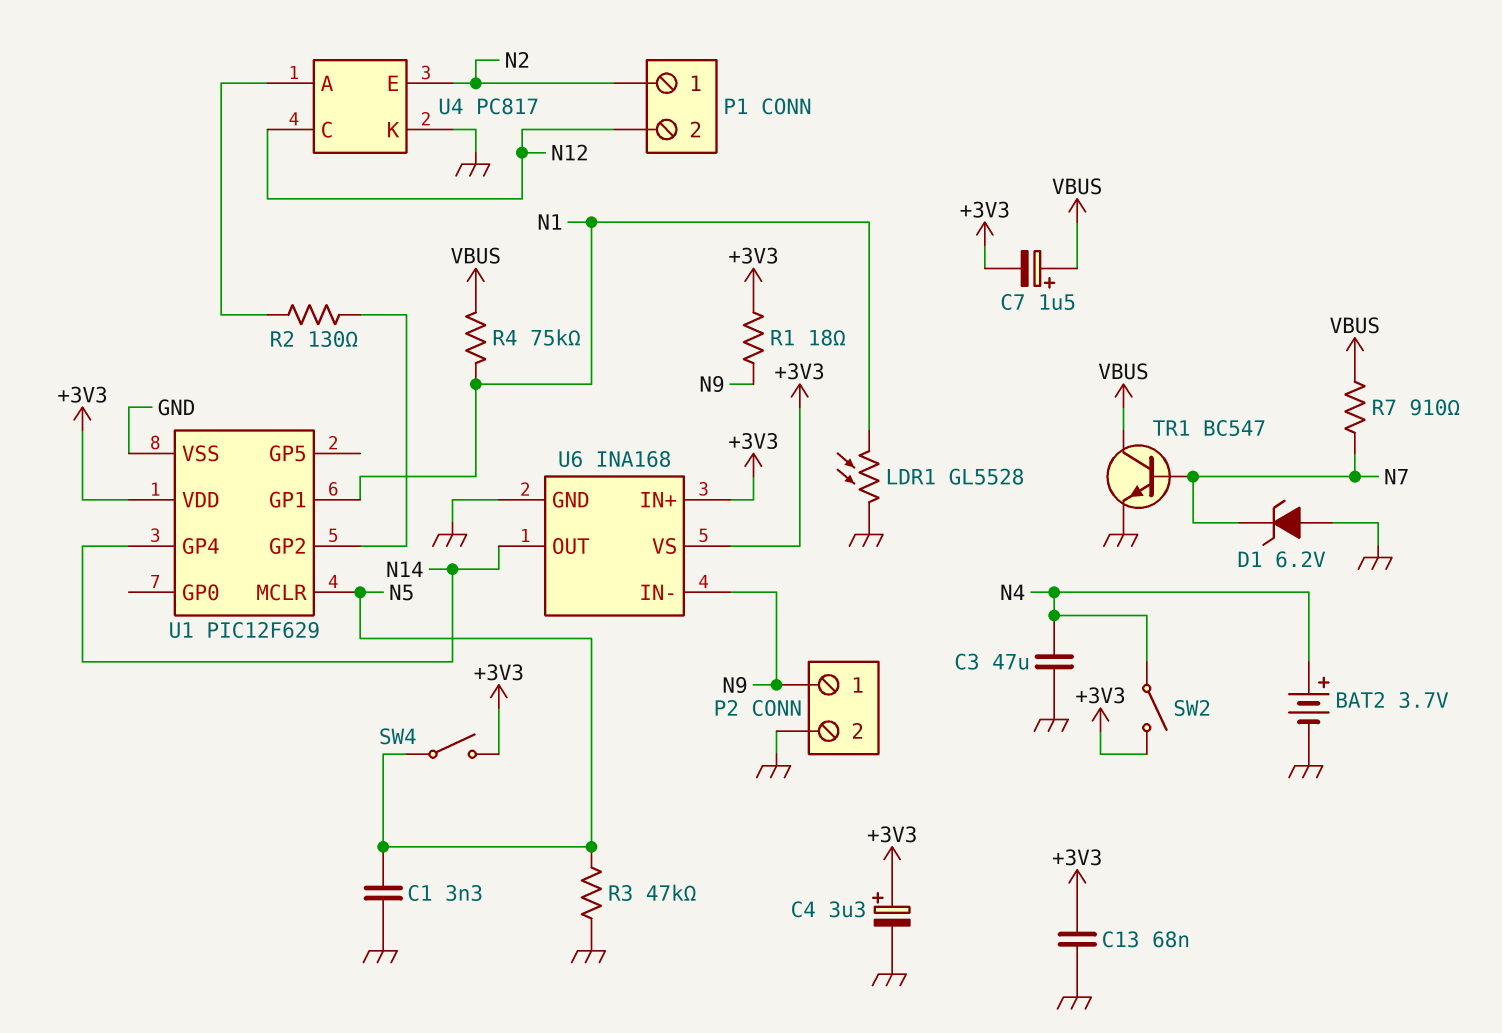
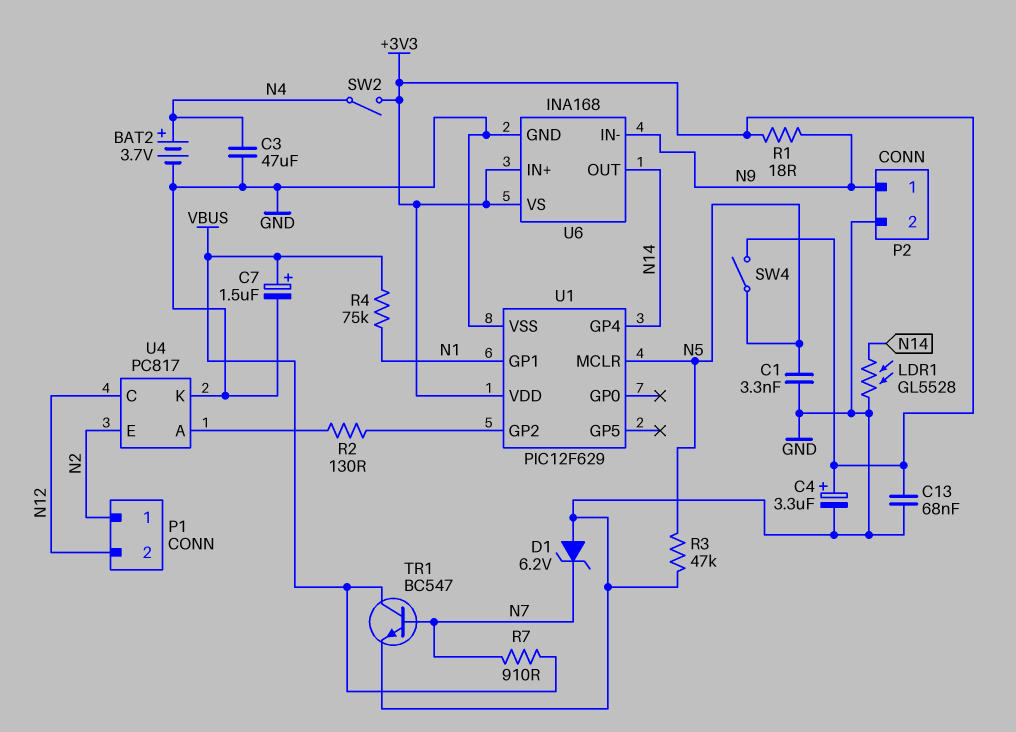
C7: 1.5uF (plus VBUS, minus +3V3) -> 1.5uF (plus VBUS, minus GND)
LDR1: GL5528 (GND, N1) -> GL5528 (GND, N14)

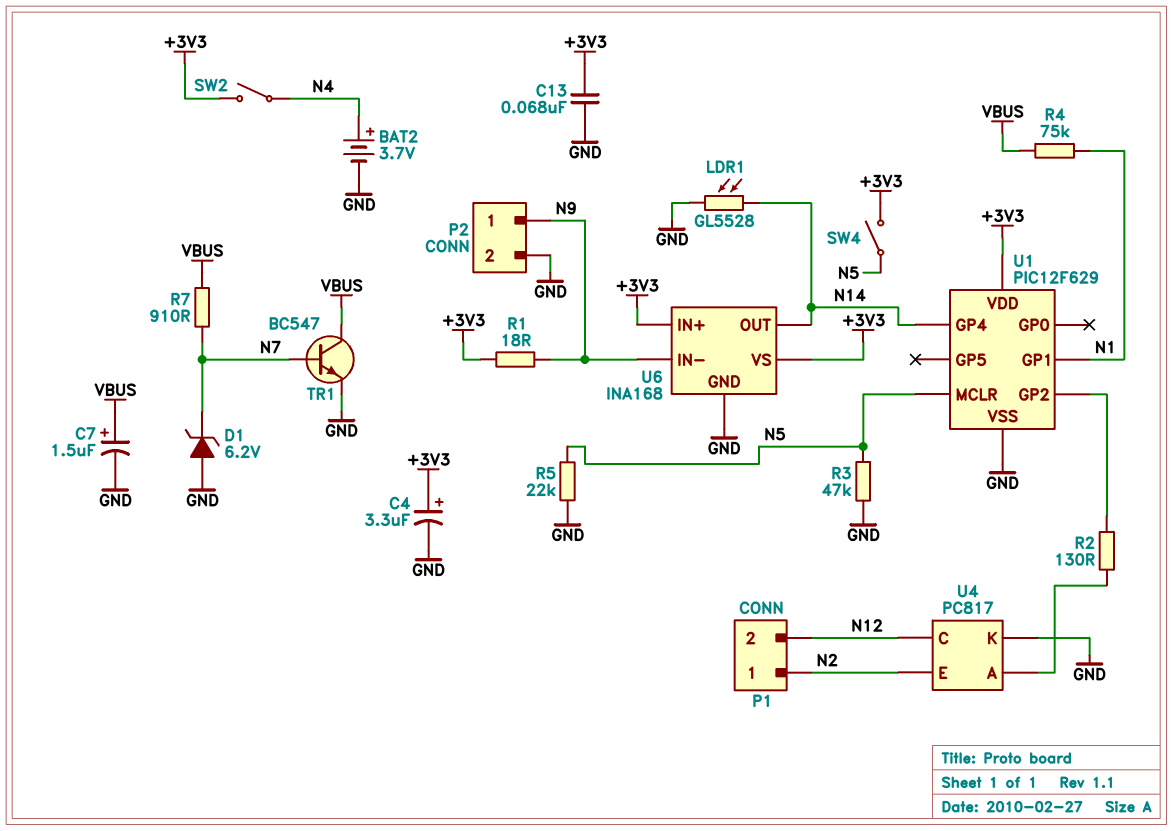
C1: 3.3nF (GND, N5) -> none
C3: 47uF (GND, N4) -> none
R5: none -> 22k (GND, N5)

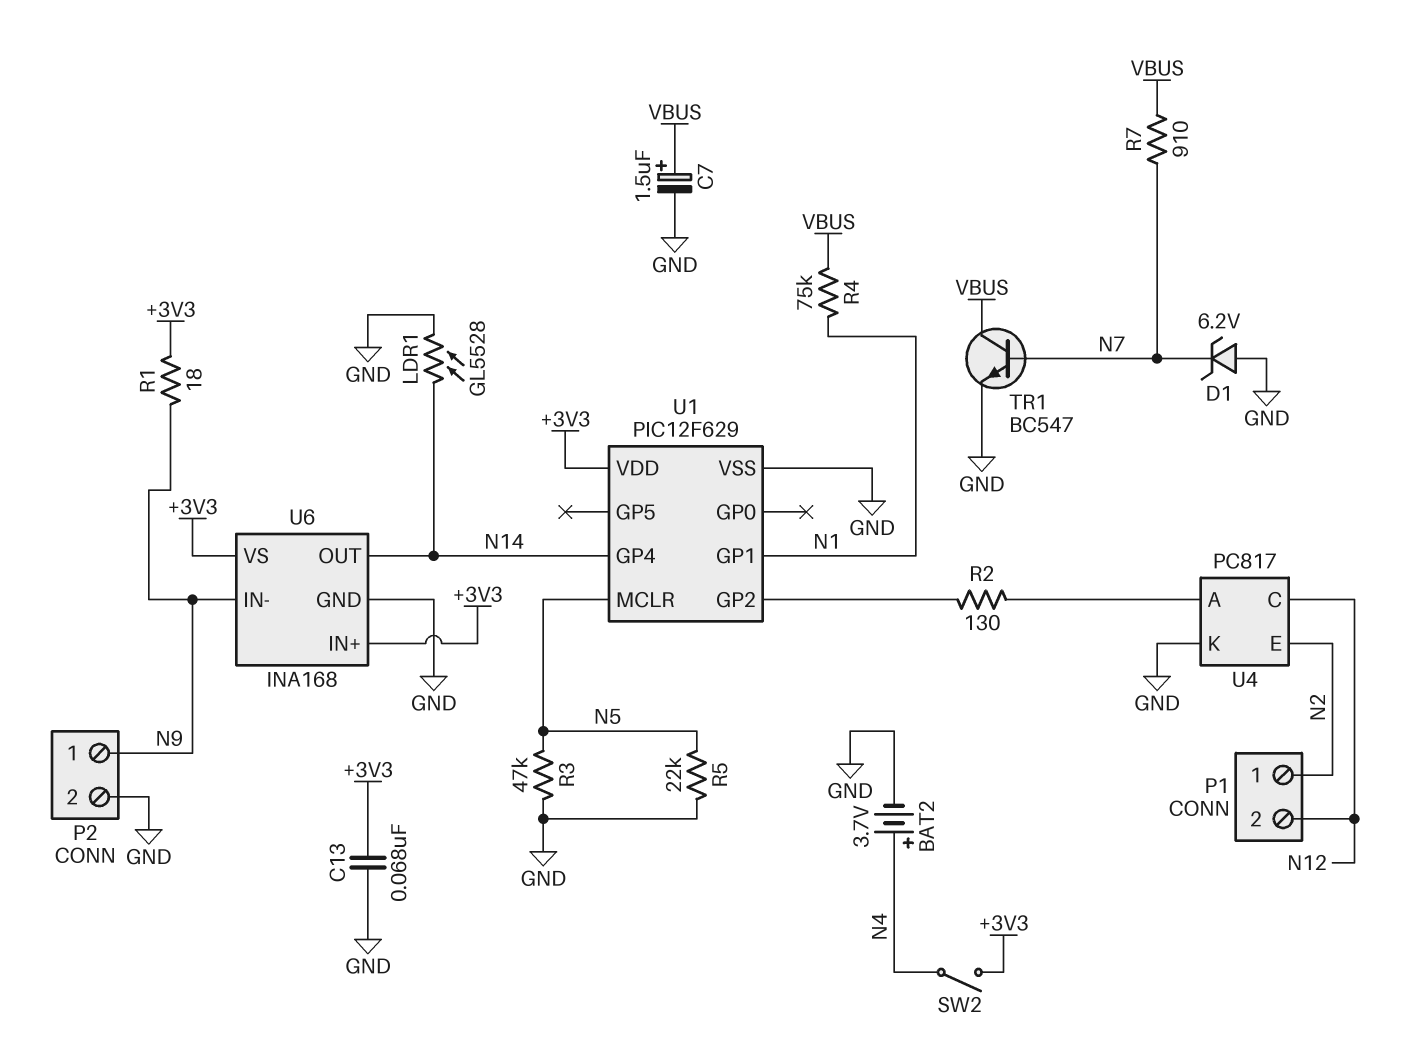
C4: 3.3uF (plus +3V3, minus GND) -> none
SW4: switch (+3V3, N5) -> none

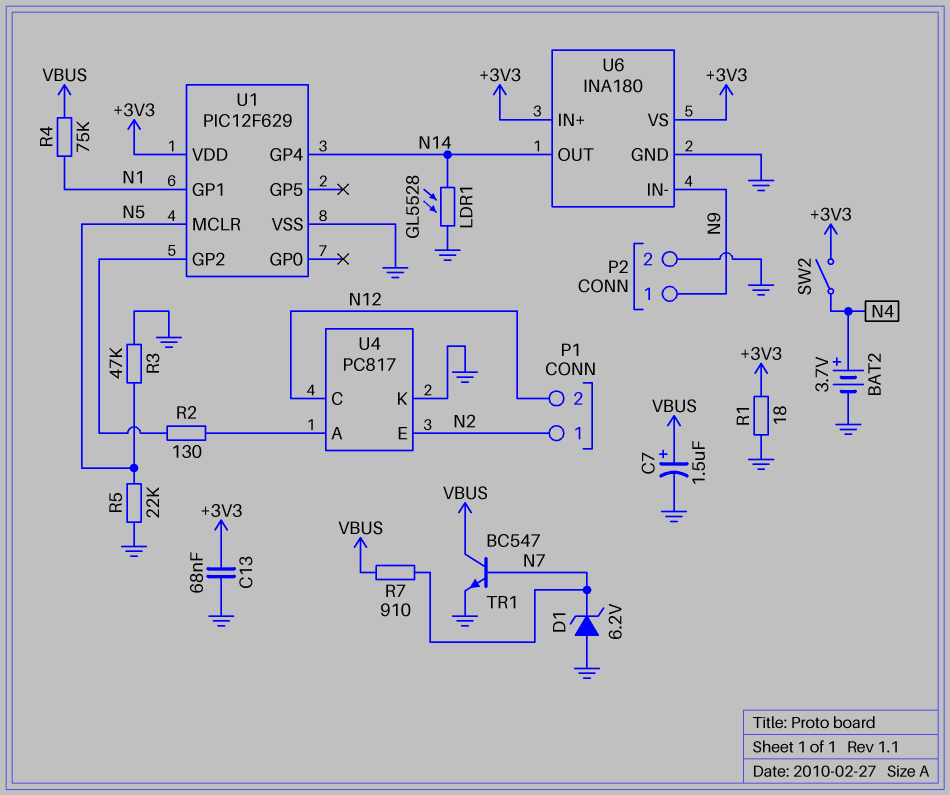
R1: 18 (+3V3, N9) -> 18 (+3V3, GND)
U6: INA168 -> INA180

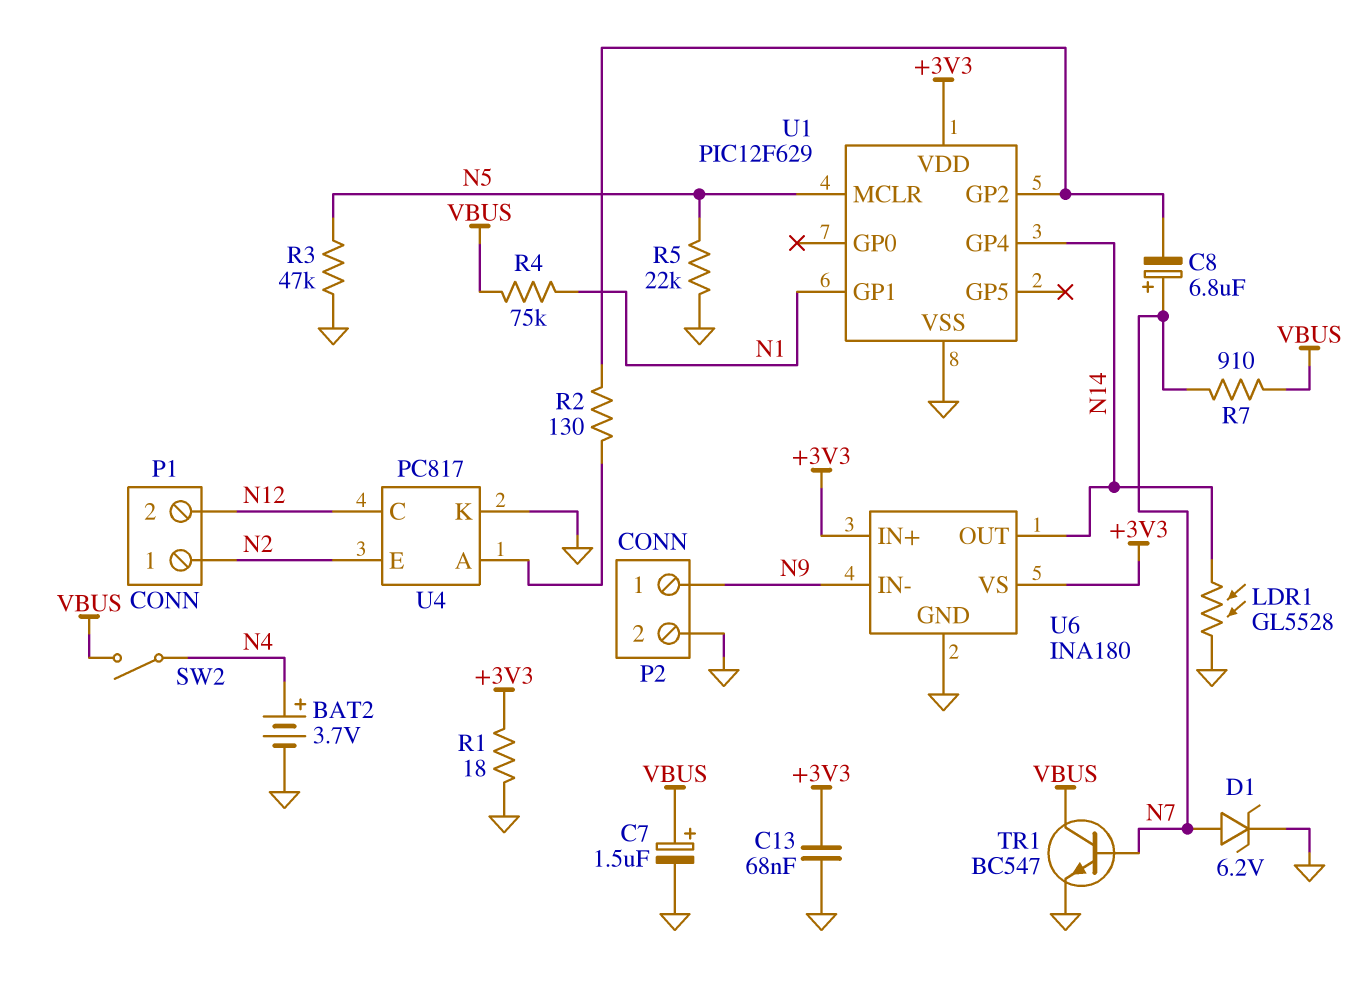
C8: none -> 6.8uF (plus N7, minus U1/GP2)
D1: zener 6.2V (A GND, K N7) -> zener 6.2V (A N7, K GND)
SW2: switch (+3V3, N4) -> switch (N4, VBUS)

